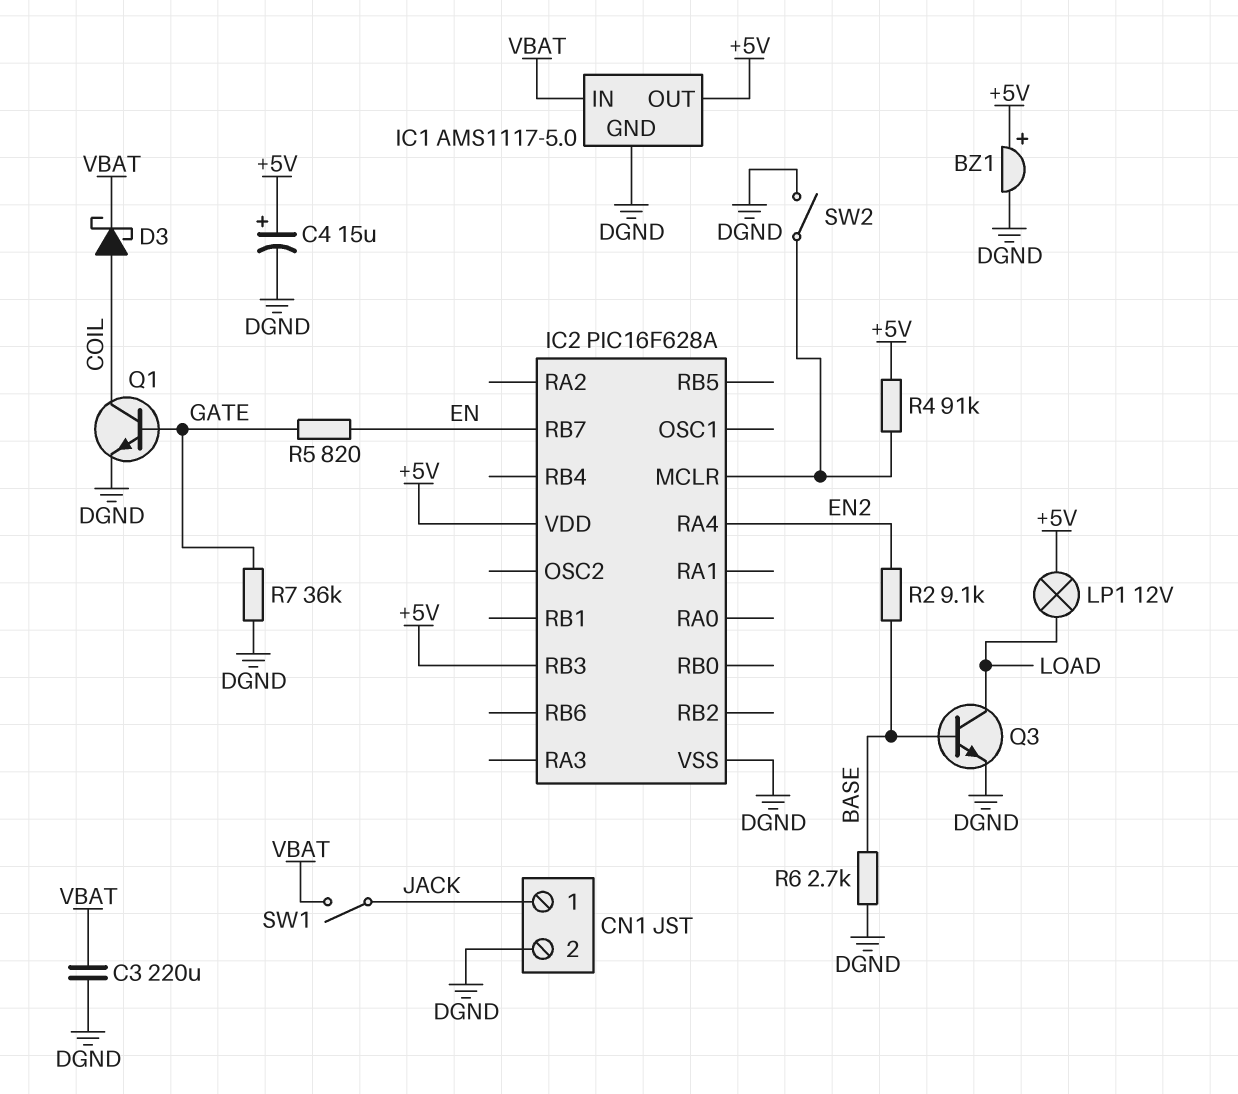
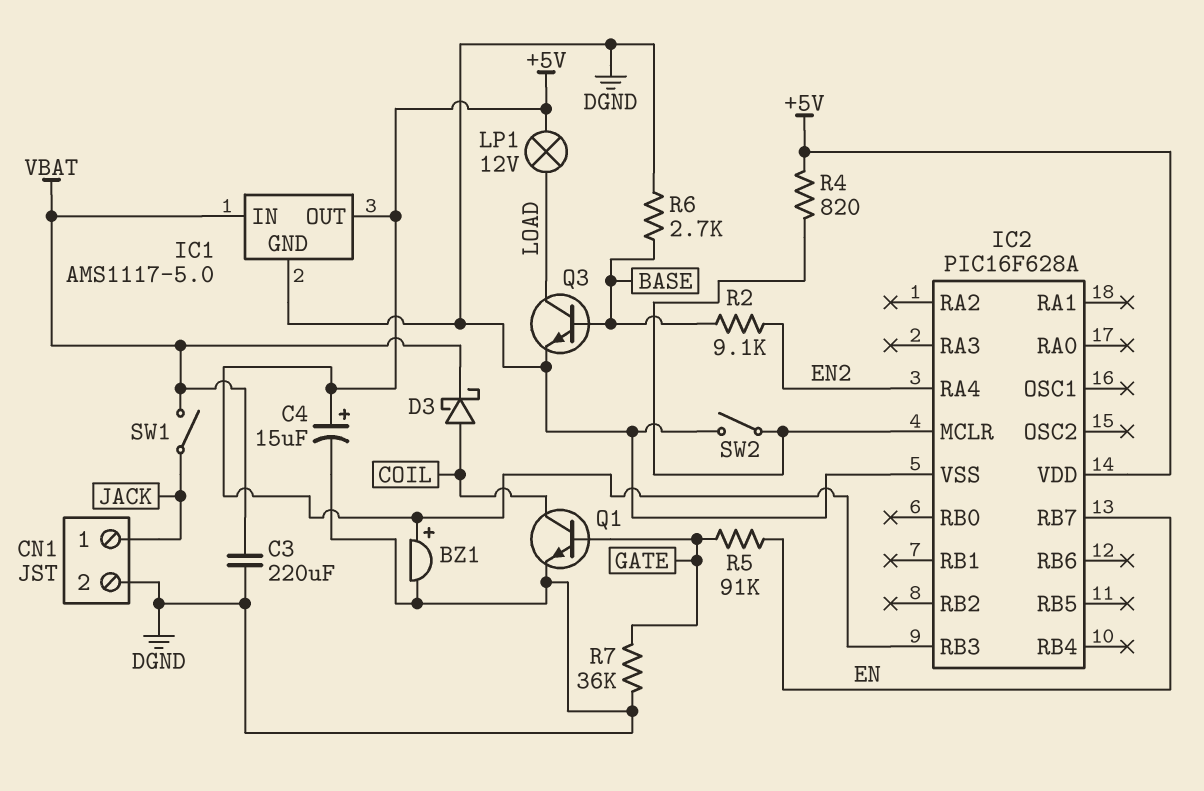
R4: 91k (+5V, IC2/MCLR) -> 820 (+5V, IC2/MCLR)
R5: 820 (EN, GATE) -> 91k (EN, GATE)

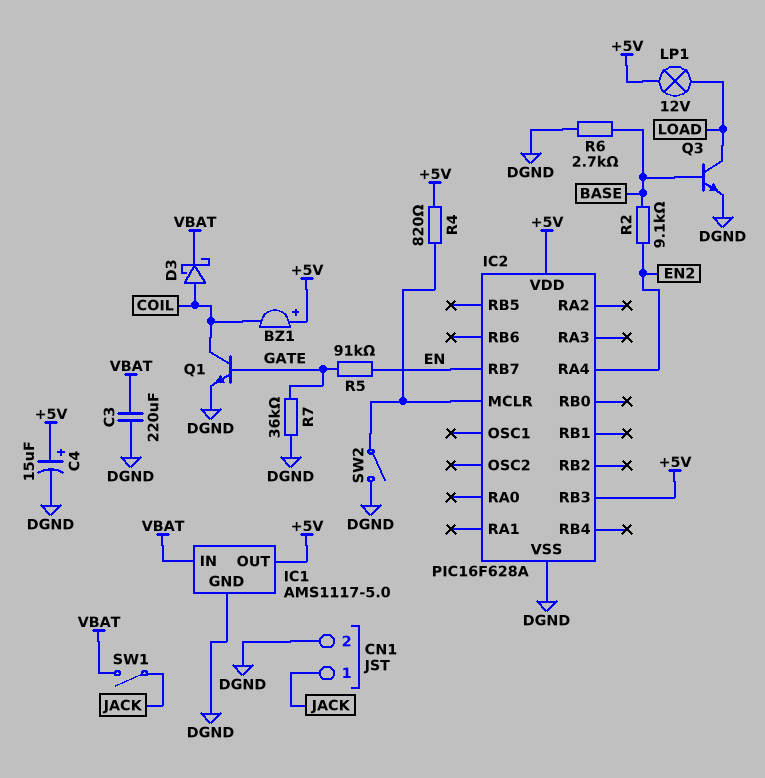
BZ1: buzzer (plus +5V, minus DGND) -> buzzer (plus +5V, minus COIL)

